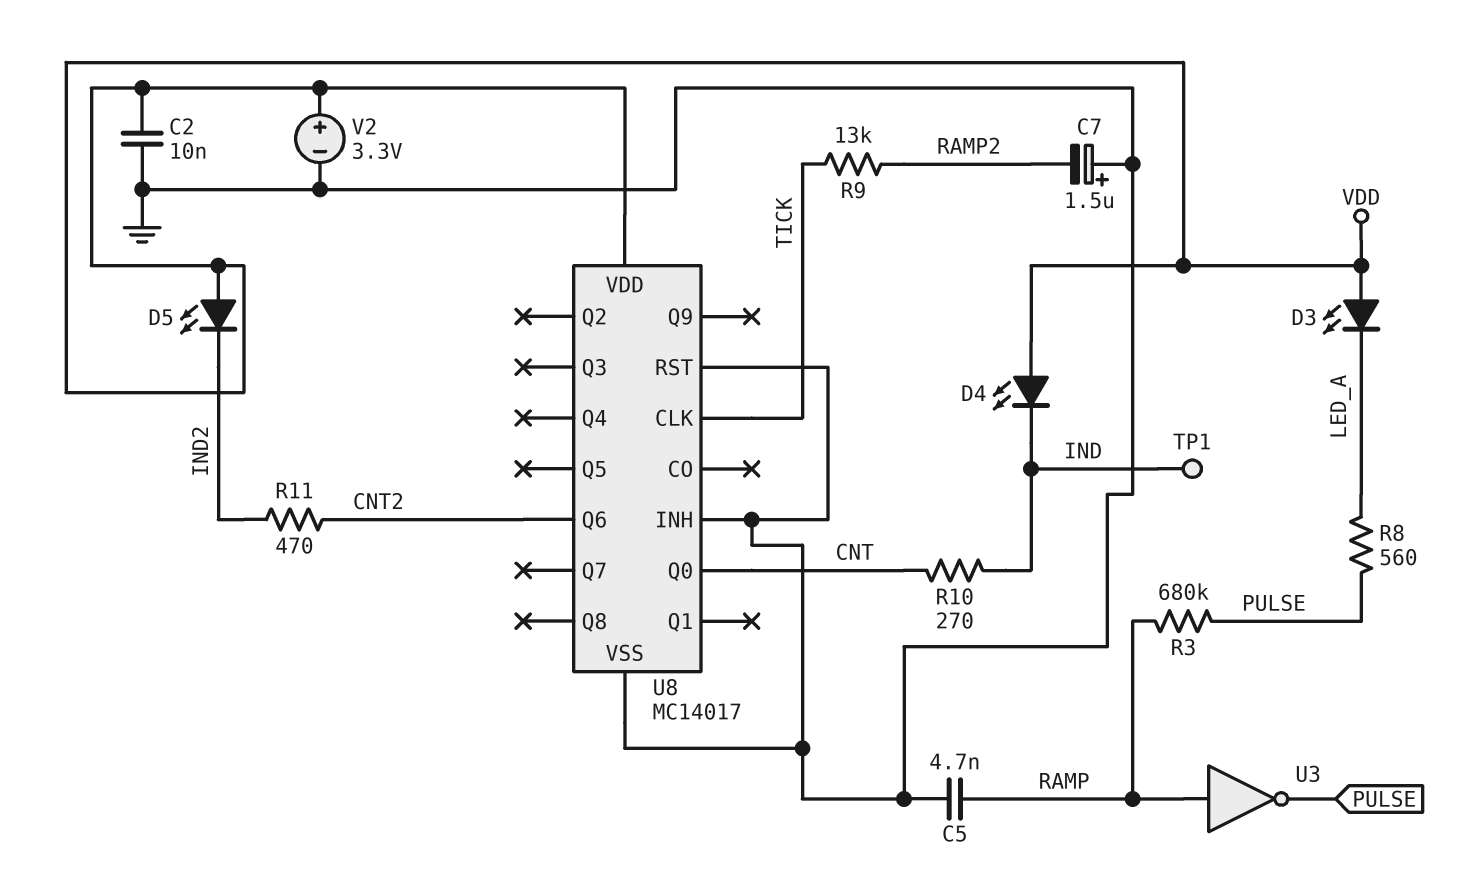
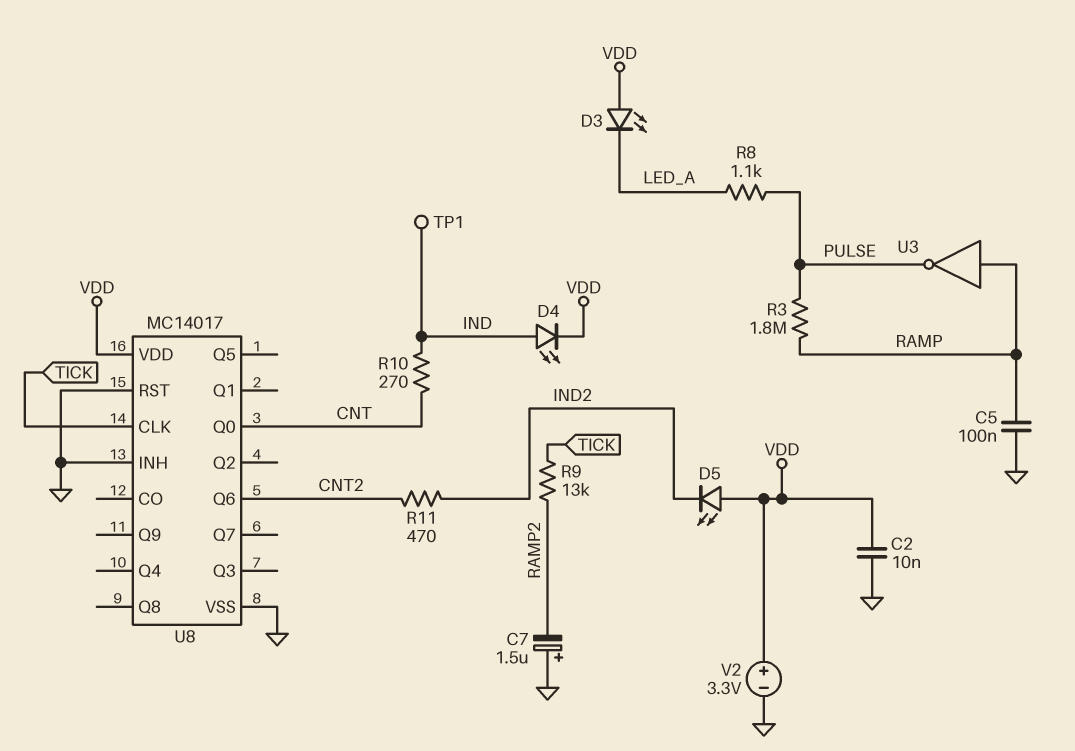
C5: 4.7nF (GND, RAMP) -> 100nF (GND, RAMP)
D4: LED (A VDD, K IND) -> LED (A IND, K VDD)
R3: 680k (PULSE, RAMP) -> 1.8M (PULSE, RAMP)
R8: 560 (LED_A, PULSE) -> 1.1k (LED_A, PULSE)

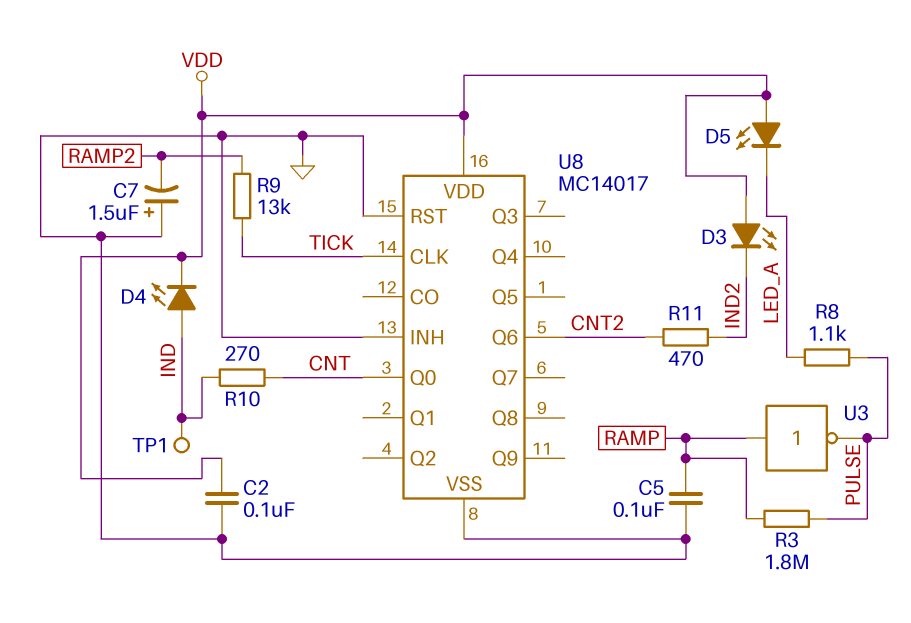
C2: 10nF (GND, VDD) -> 100nF (GND, VDD)
D3: LED (A VDD, K LED_A) -> LED (A VDD, K IND2)
D5: LED (A VDD, K IND2) -> LED (A VDD, K LED_A)
V2: 3.3V (plus VDD, minus GND) -> none

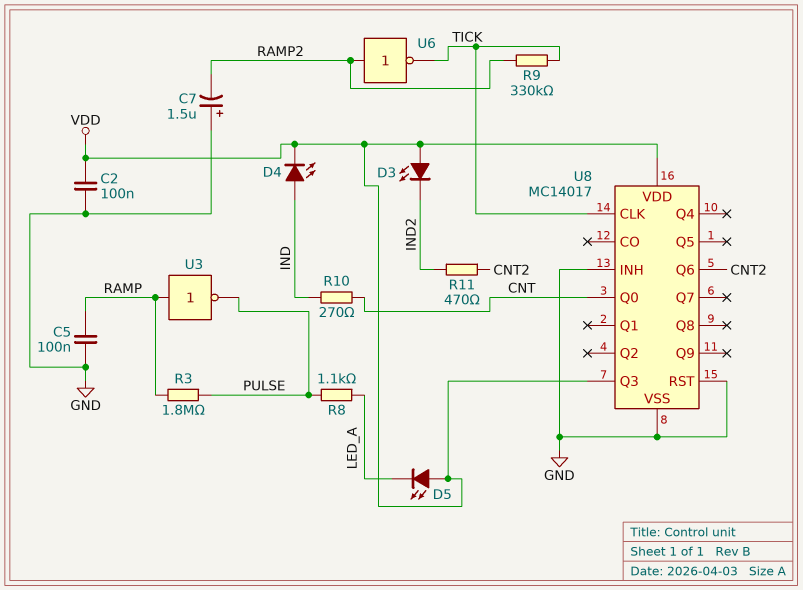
R9: 13k (RAMP2, TICK) -> 330k (RAMP2, TICK)
TP1: test point (IND) -> none
U6: none -> NOT (in RAMP2, out TICK)
U8 pin Q3: none -> VDD

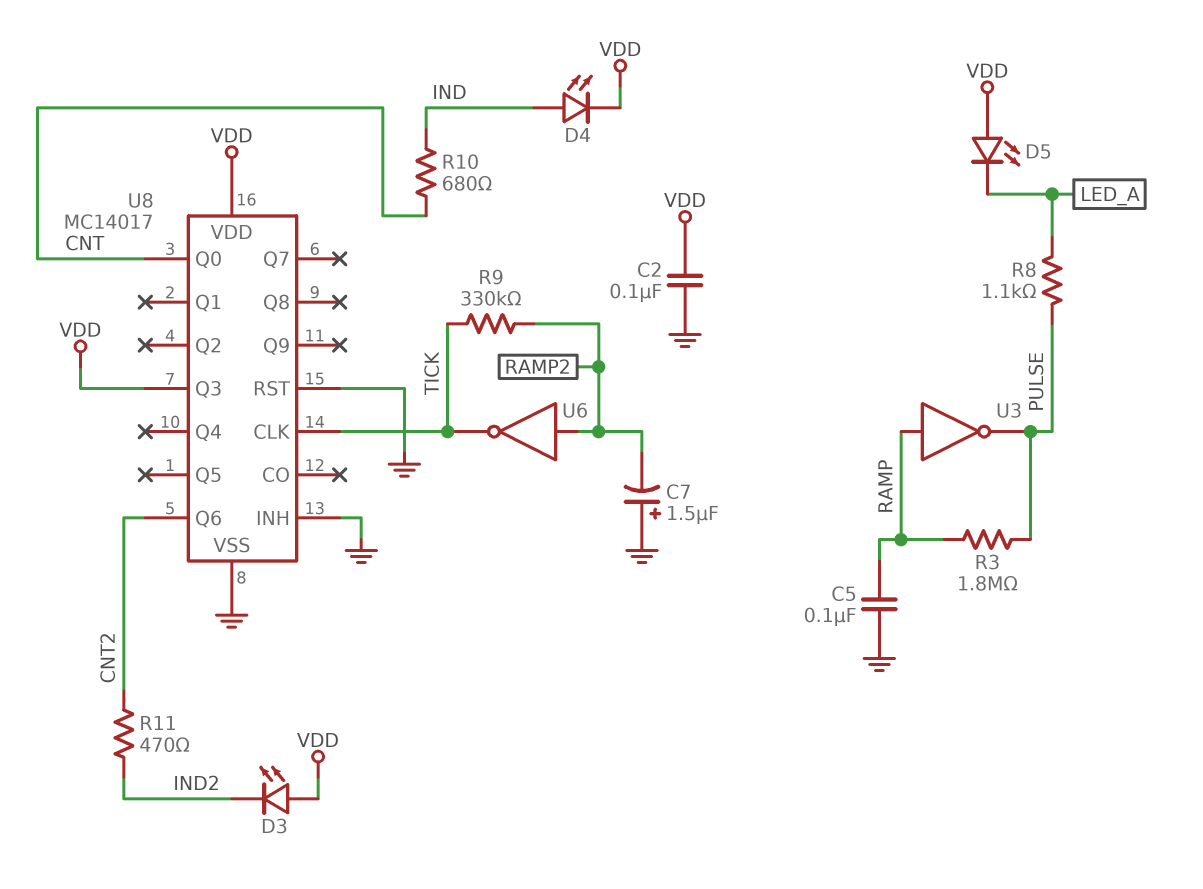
R10: 270 (CNT, IND) -> 680 (CNT, IND)

